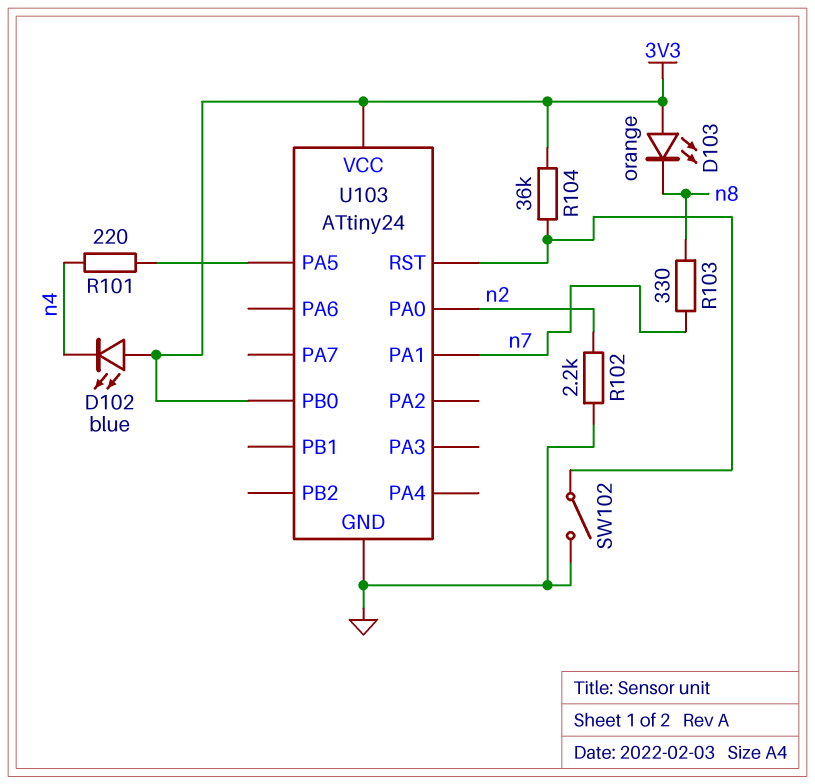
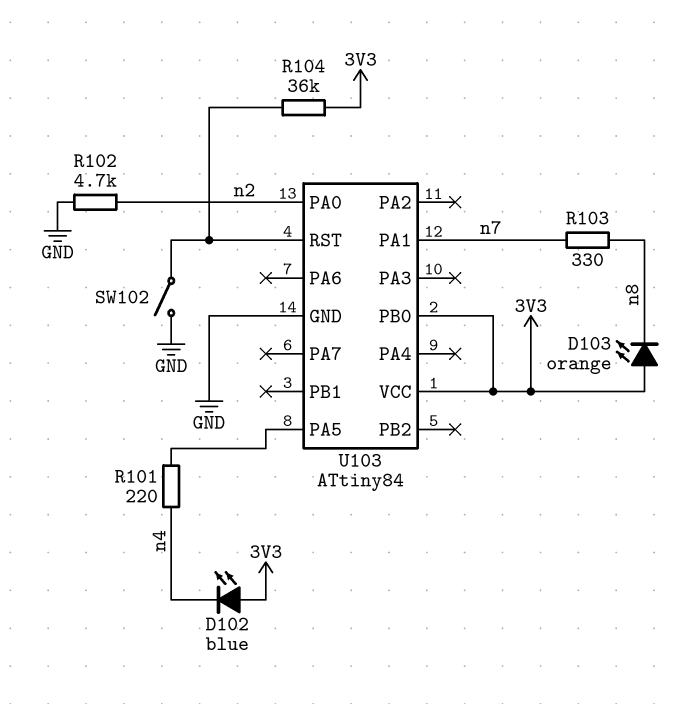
R102: 2.2k (GND, n2) -> 4.7k (GND, n2)
U103: ATtiny24 -> ATtiny84

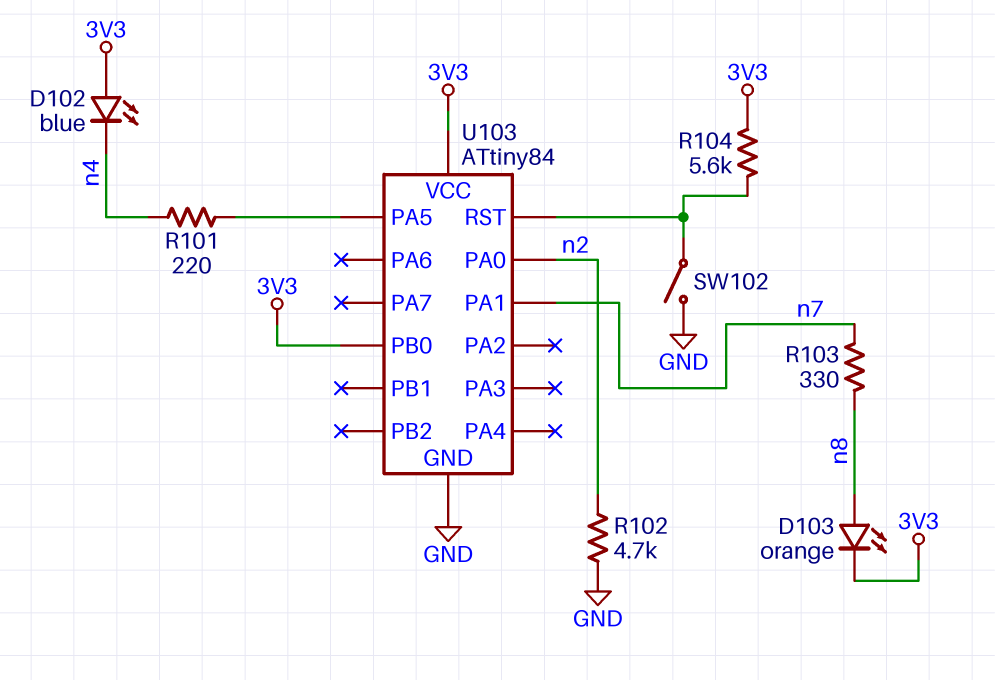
D103: LED orange (A 3V3, K n8) -> LED orange (A n8, K 3V3)
R104: 36k (3V3, U103/RST) -> 5.6k (3V3, U103/RST)

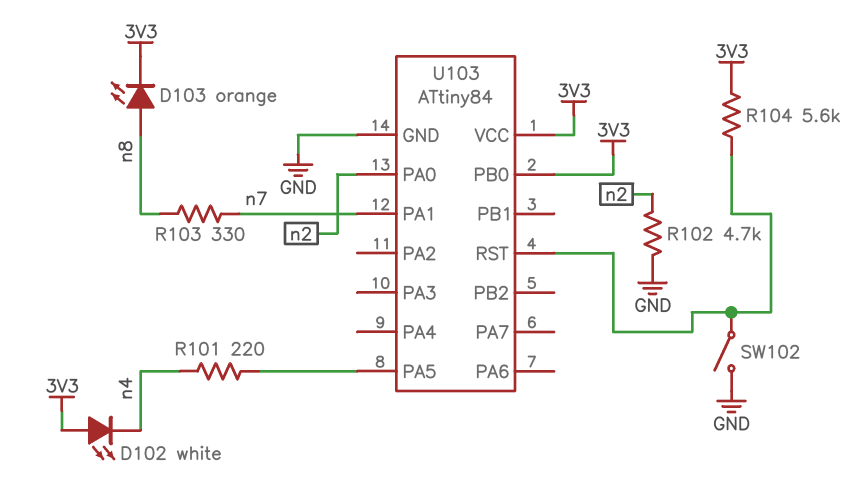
D102: LED blue (A 3V3, K n4) -> LED white (A 3V3, K n4)

